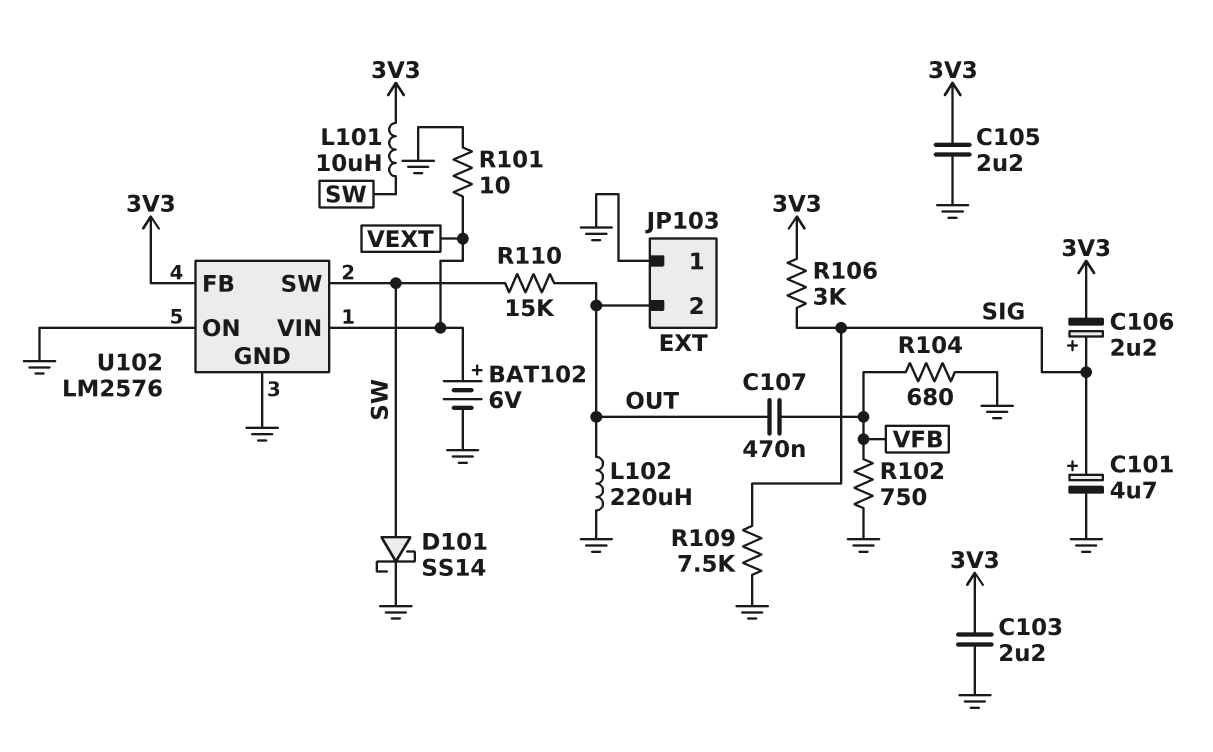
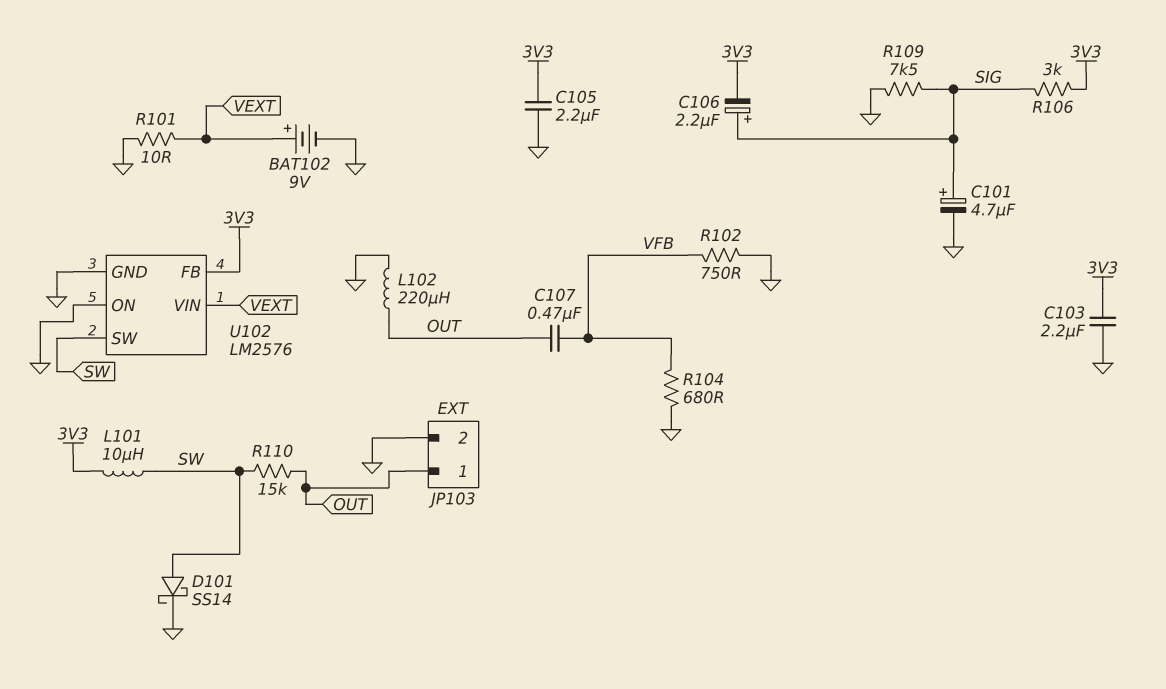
BAT102: 6V (plus VEXT, minus GND) -> 9V (plus VEXT, minus GND)
JP103 pin 1: GND -> OUT
JP103 pin 2: OUT -> GND

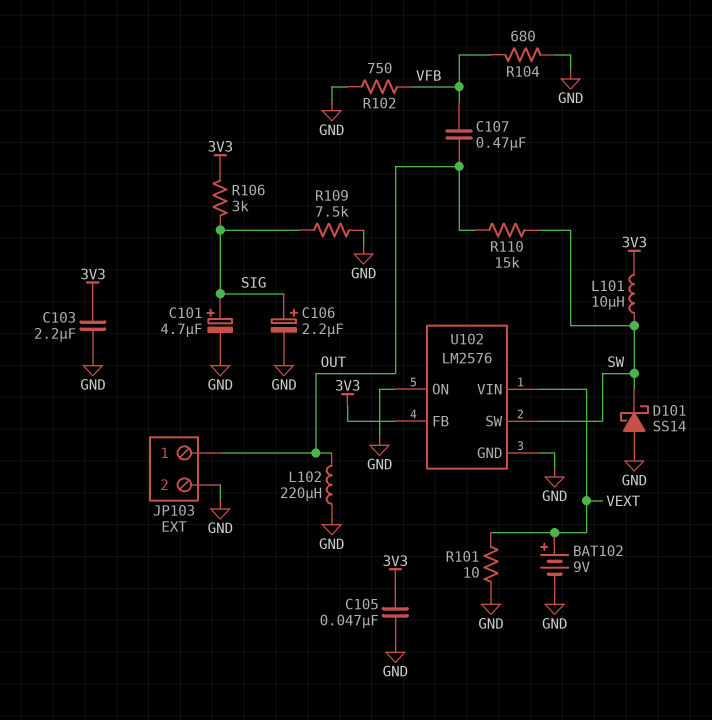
C105: 2.2uF (3V3, GND) -> 47nF (3V3, GND)
C106: 2.2uF (plus SIG, minus 3V3) -> 2.2uF (plus SIG, minus GND)
D101: schottky SS14 (A SW, K GND) -> schottky SS14 (A GND, K SW)

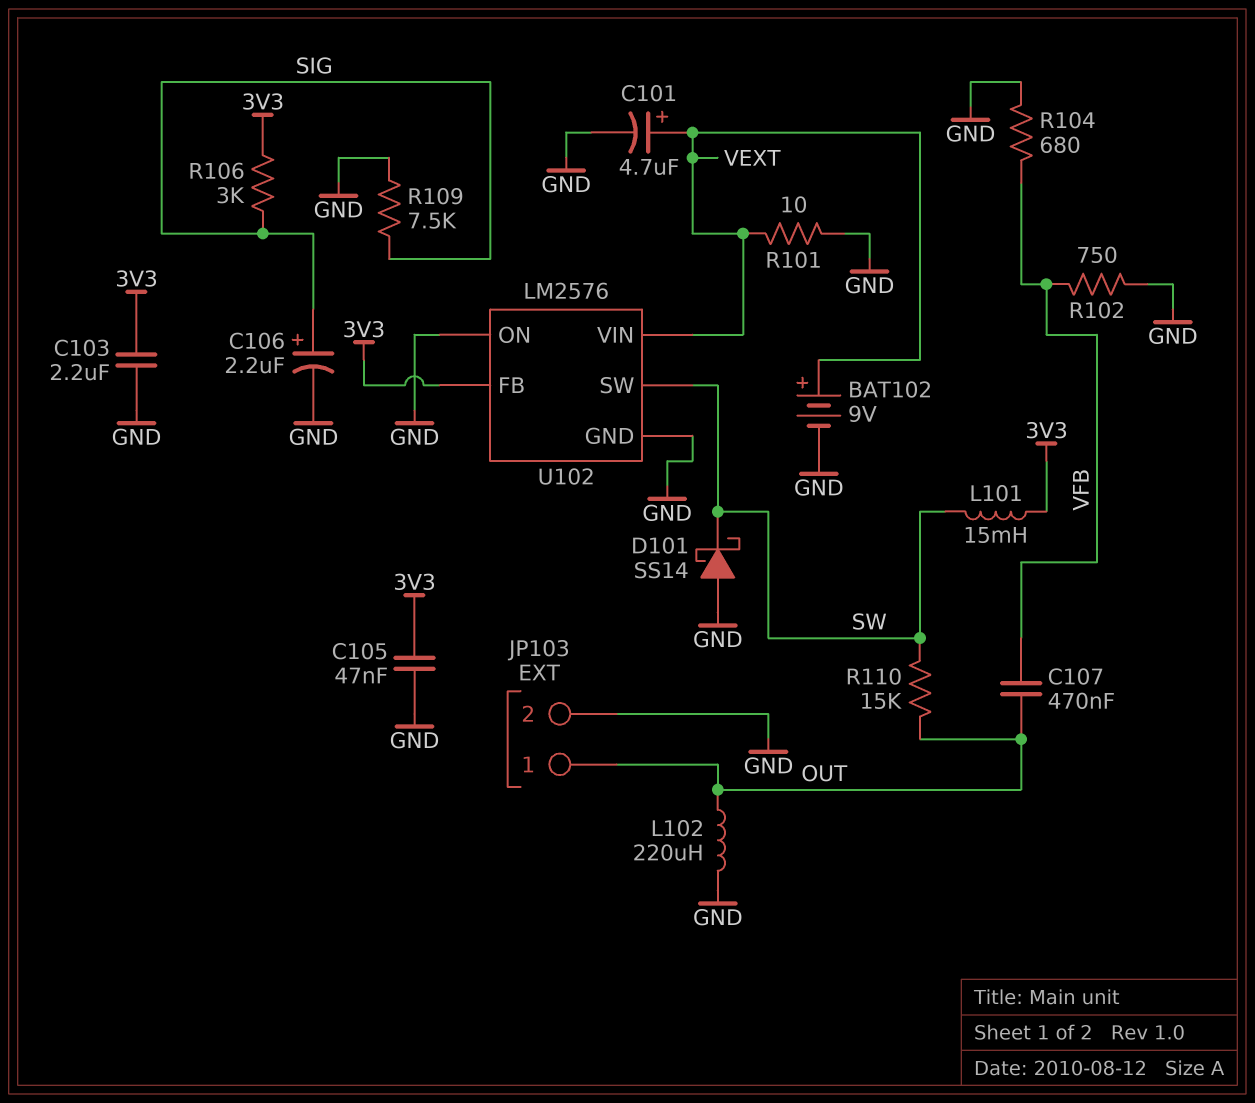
C101: 4.7uF (plus SIG, minus GND) -> 4.7uF (plus VEXT, minus GND)
L101: 10uH (3V3, SW) -> 15mH (3V3, SW)

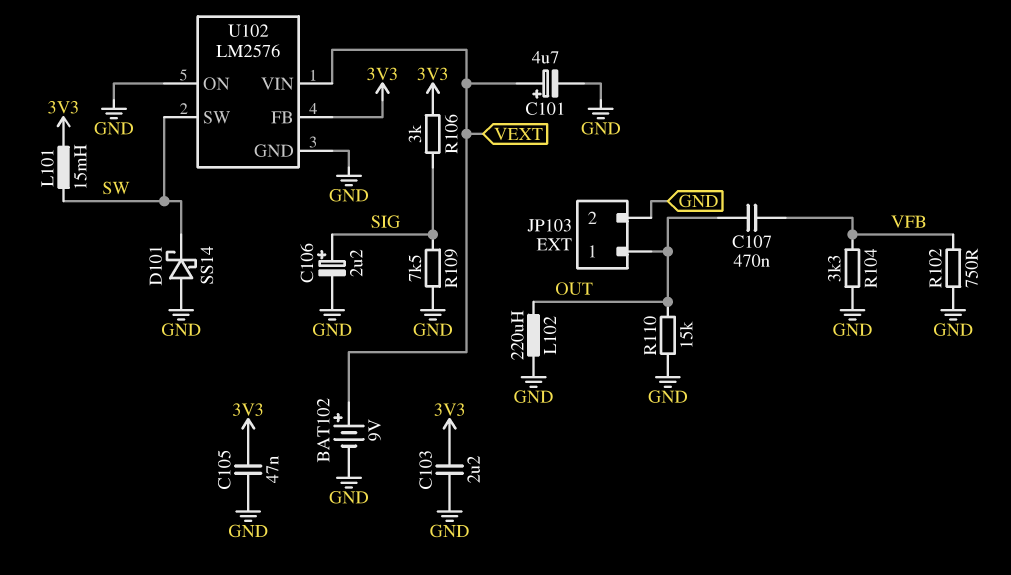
R101: 10 (GND, VEXT) -> none
R104: 680 (GND, VFB) -> 3.3k (GND, VFB)
R110: 15k (OUT, SW) -> 15k (GND, OUT)

